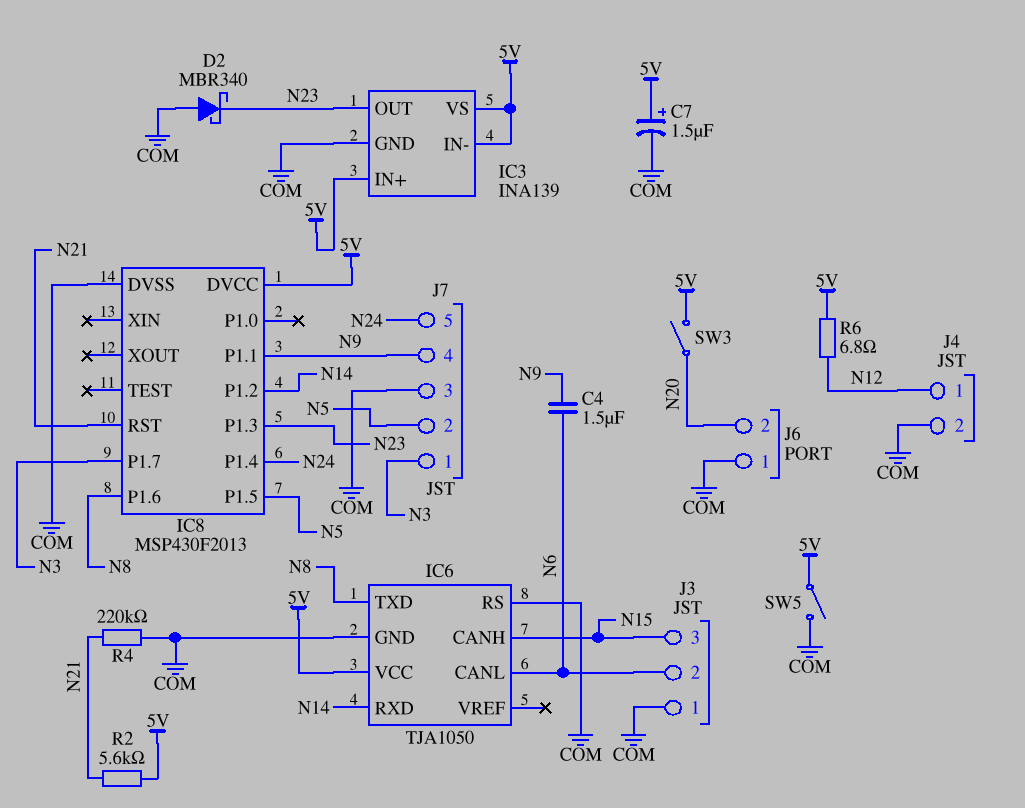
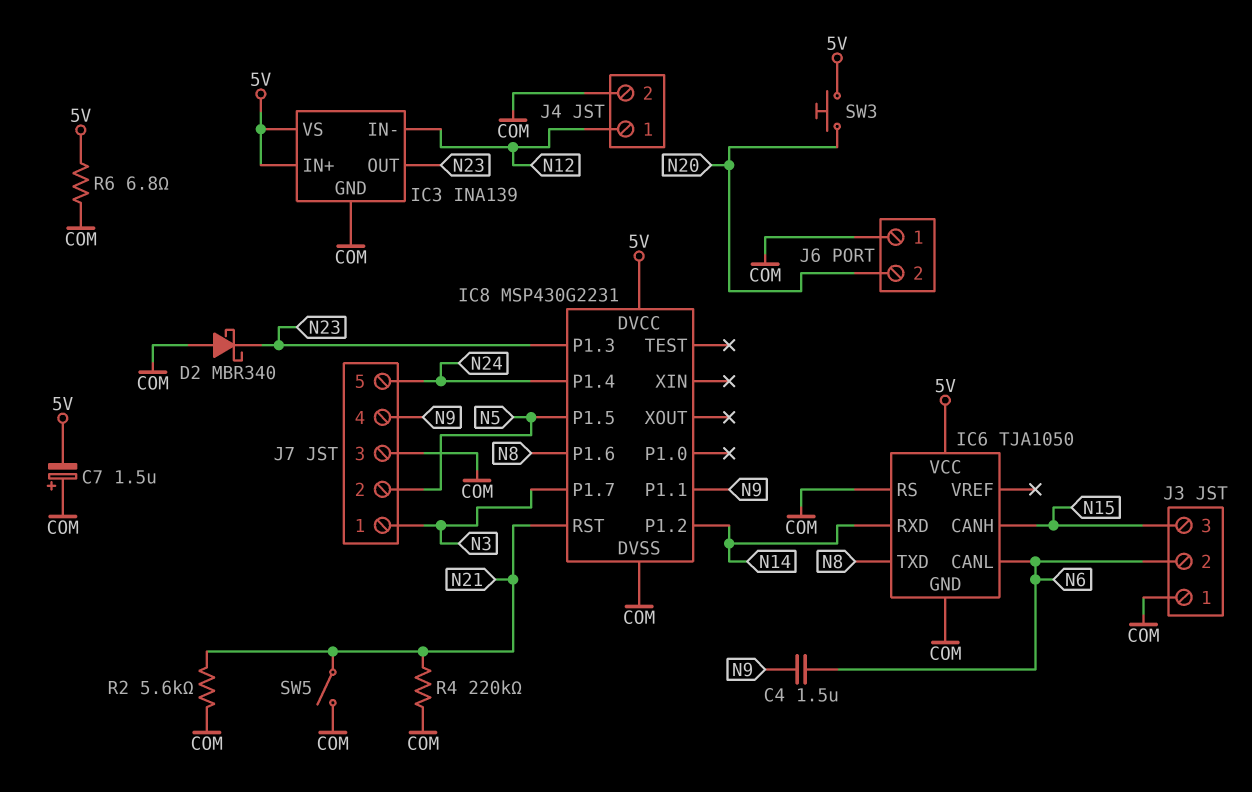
C7: 1.5uF (plus 5V, minus COM) -> 1.5uF (plus COM, minus 5V)
IC3 pin IN-: 5V -> N12
IC8: MSP430F2013 -> MSP430G2231
R2: 5.6k (5V, N21) -> 5.6k (COM, N21)
R6: 6.8 (5V, N12) -> 6.8 (5V, COM)
SW3: switch (5V, N20) -> button (5V, N20)
SW5: switch (5V, COM) -> switch (COM, N21)

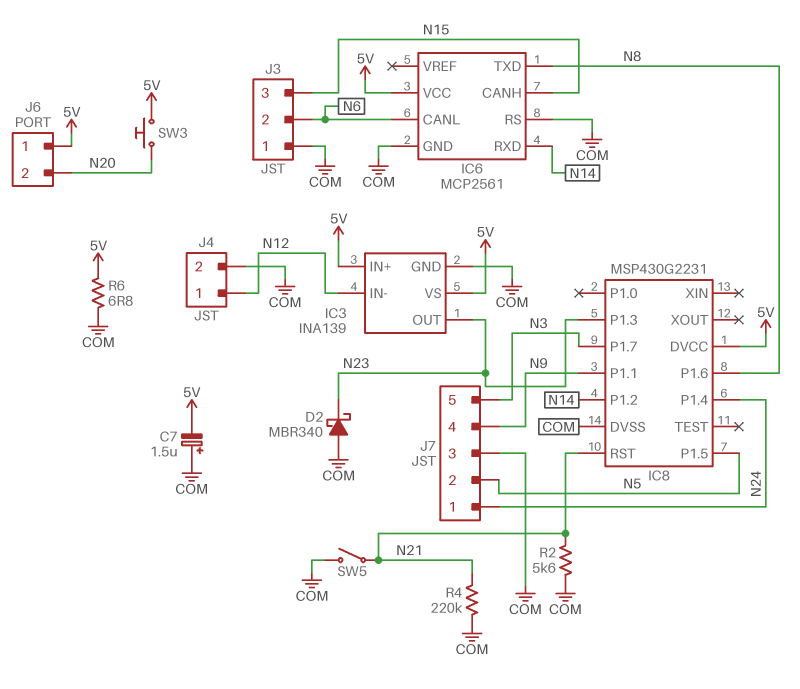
C4: 1.5uF (N6, N9) -> none
IC6: TJA1050 -> MCP2561
J6 pin 1: COM -> 5V
J7 pin 1: N3 -> N24
J7 pin 5: N24 -> N3

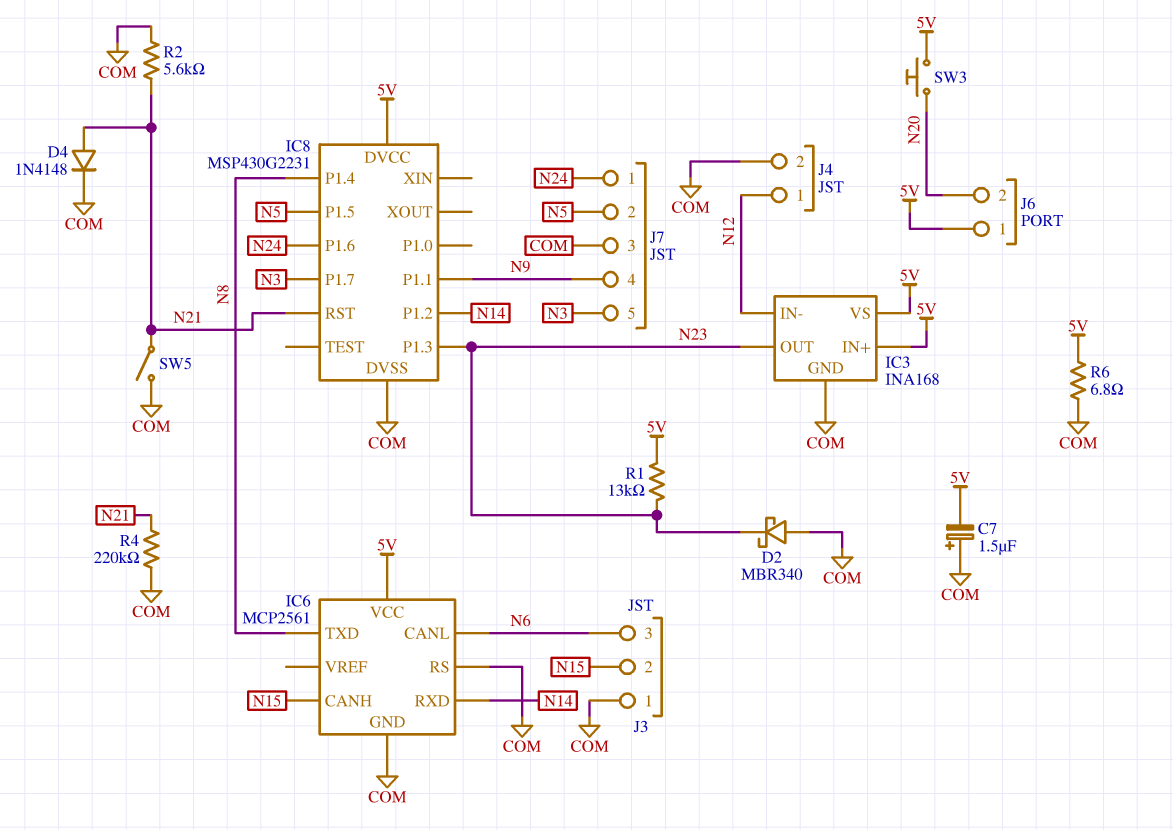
D4: none -> diode 1N4148 (A N21, K COM)
IC3: INA139 -> INA168
IC8 pin P1.4: N24 -> N8
IC8 pin P1.6: N8 -> N24
J3 pin 2: N6 -> N15
J3 pin 3: N15 -> N6
R1: none -> 13k (5V, N23)

